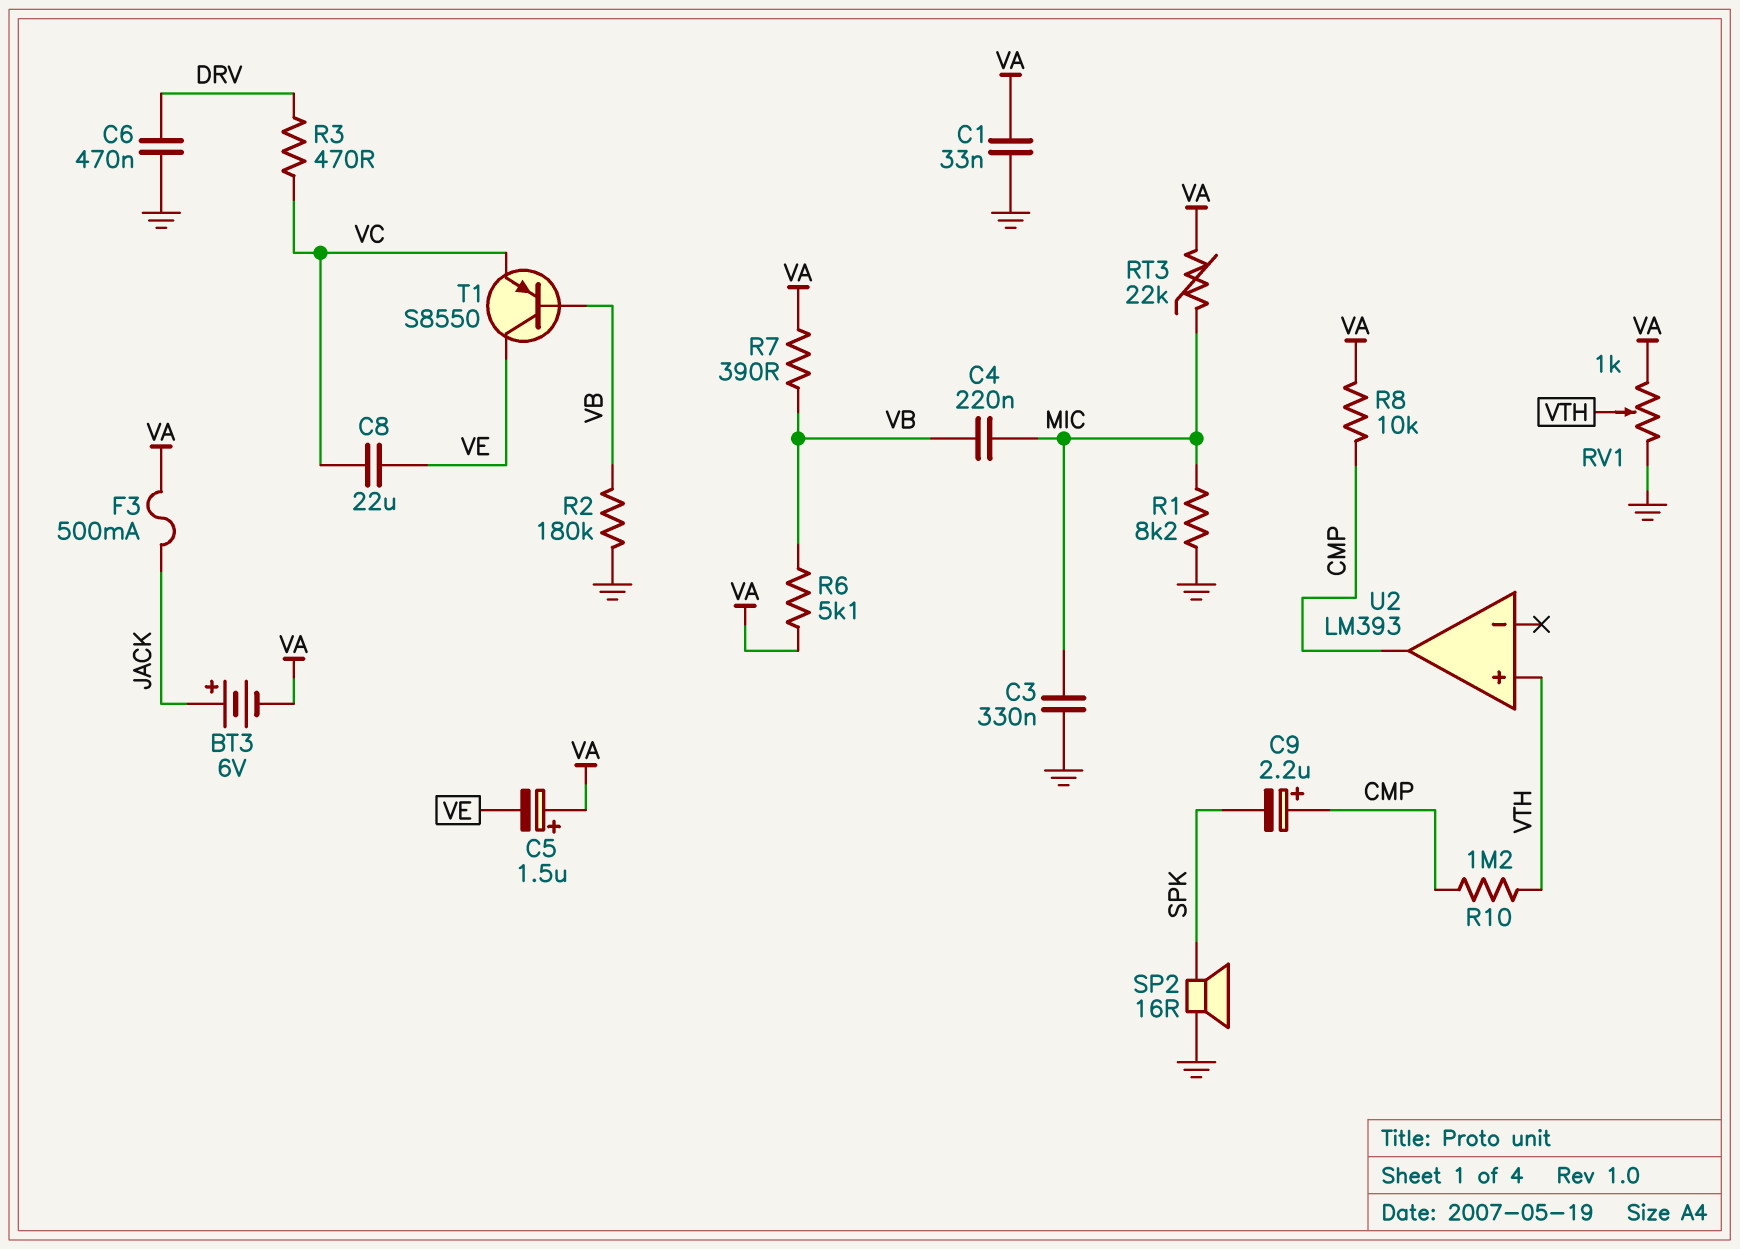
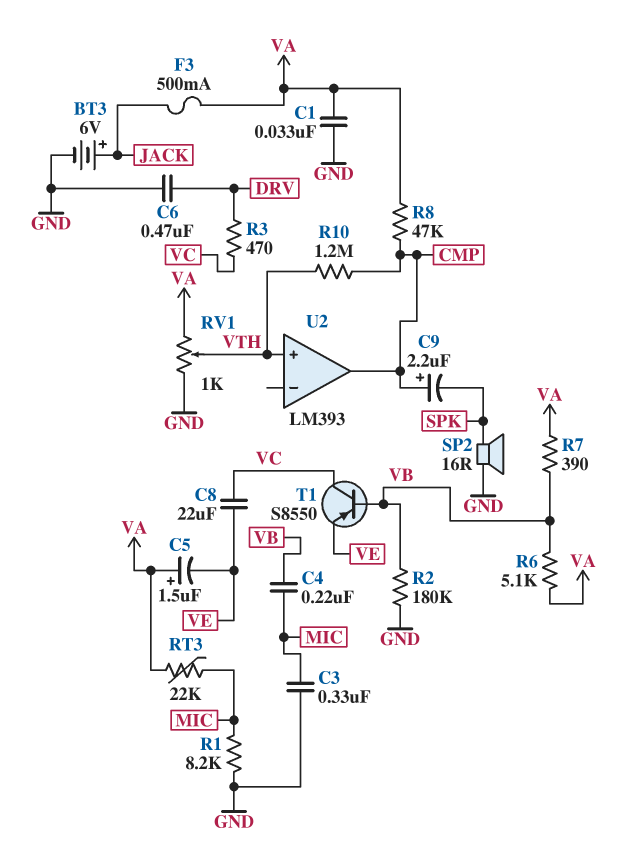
BT3: 6V (plus JACK, minus VA) -> 6V (plus JACK, minus GND)
R8: 10k (CMP, VA) -> 47k (CMP, VA)
T1: PNP S8550 (B VB, C VE, E VC) -> PNP S8550 (B VB, C VC, E VE)

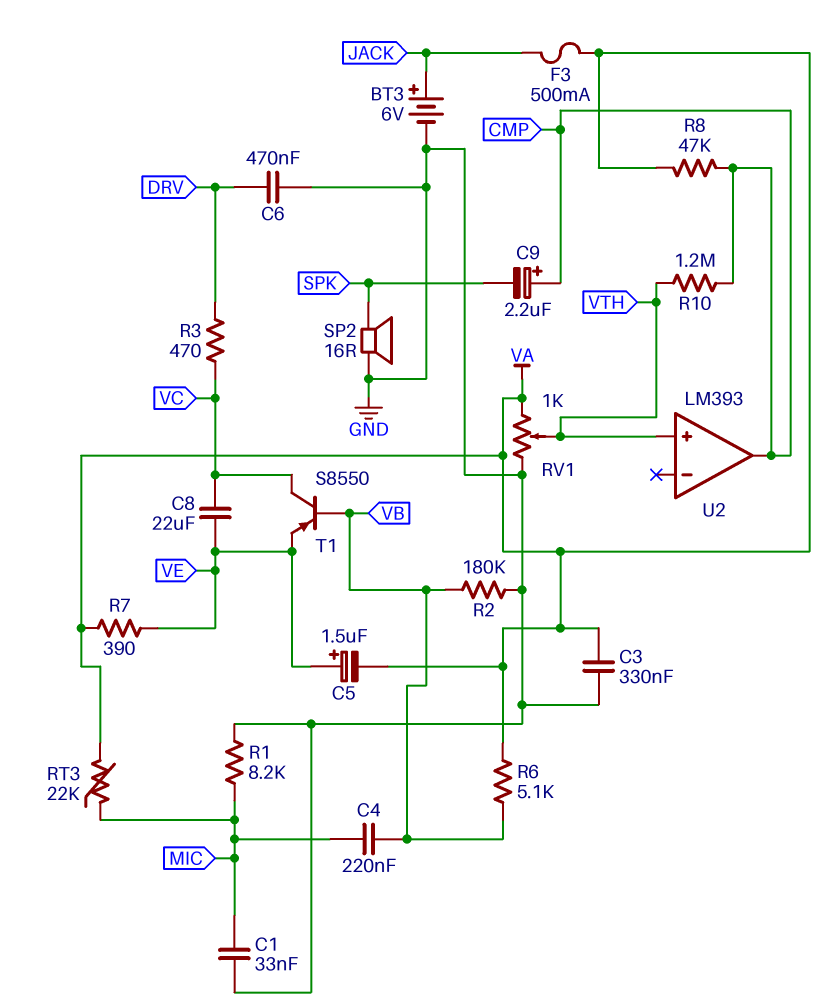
C1: 33nF (GND, VA) -> 33nF (GND, MIC)
C3: 330nF (GND, MIC) -> 330nF (GND, VA)
C5: 1.5uF (plus VA, minus VE) -> 1.5uF (plus VE, minus VA)
R7: 390 (VA, VB) -> 390 (VA, VE)

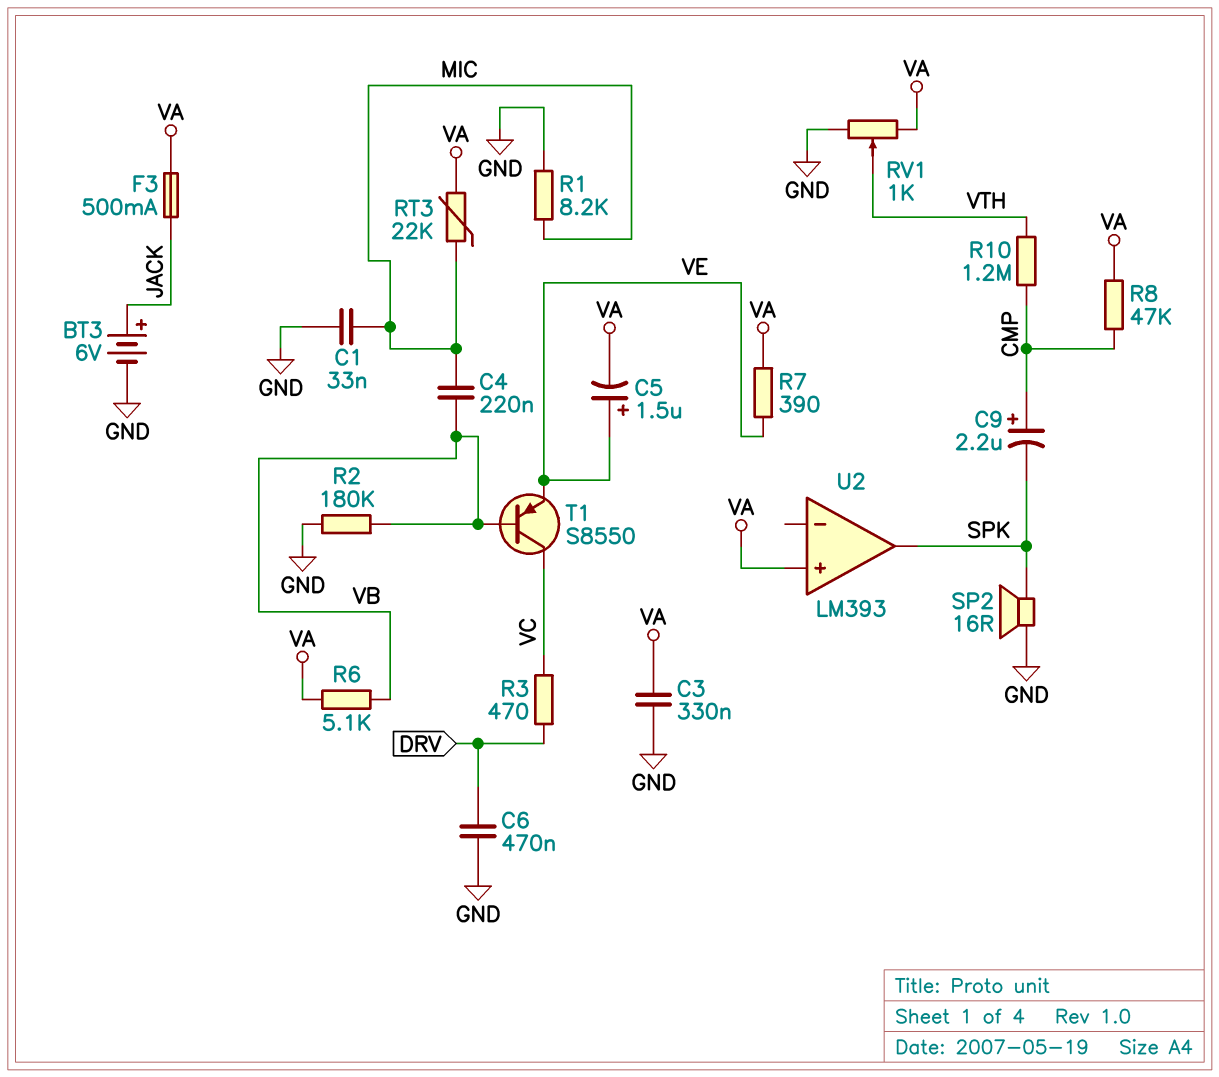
C8: 22uF (VC, VE) -> none
U2 pin in+: VTH -> VA
U2 pin out: CMP -> SPK

